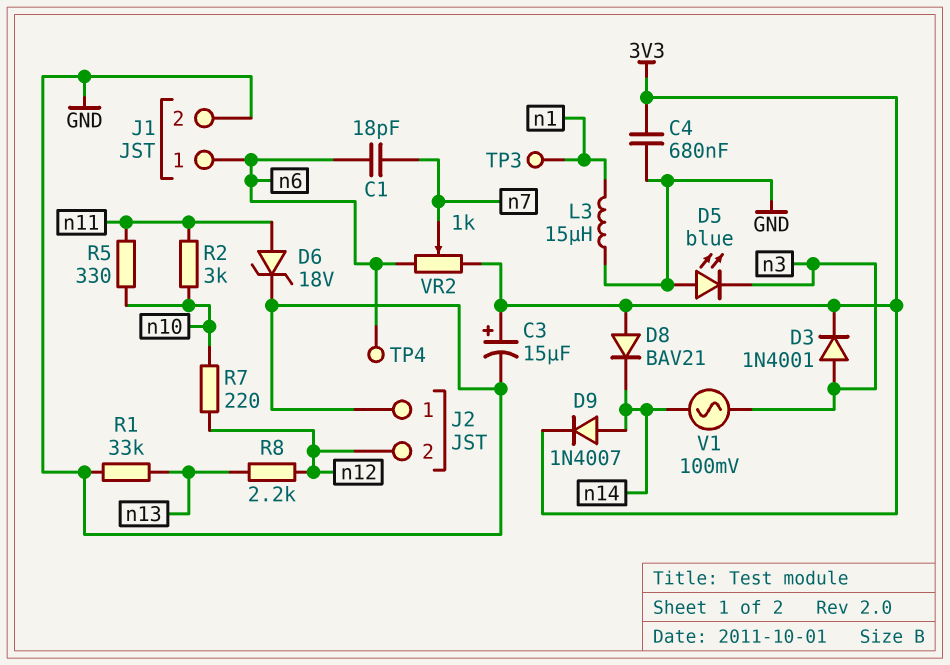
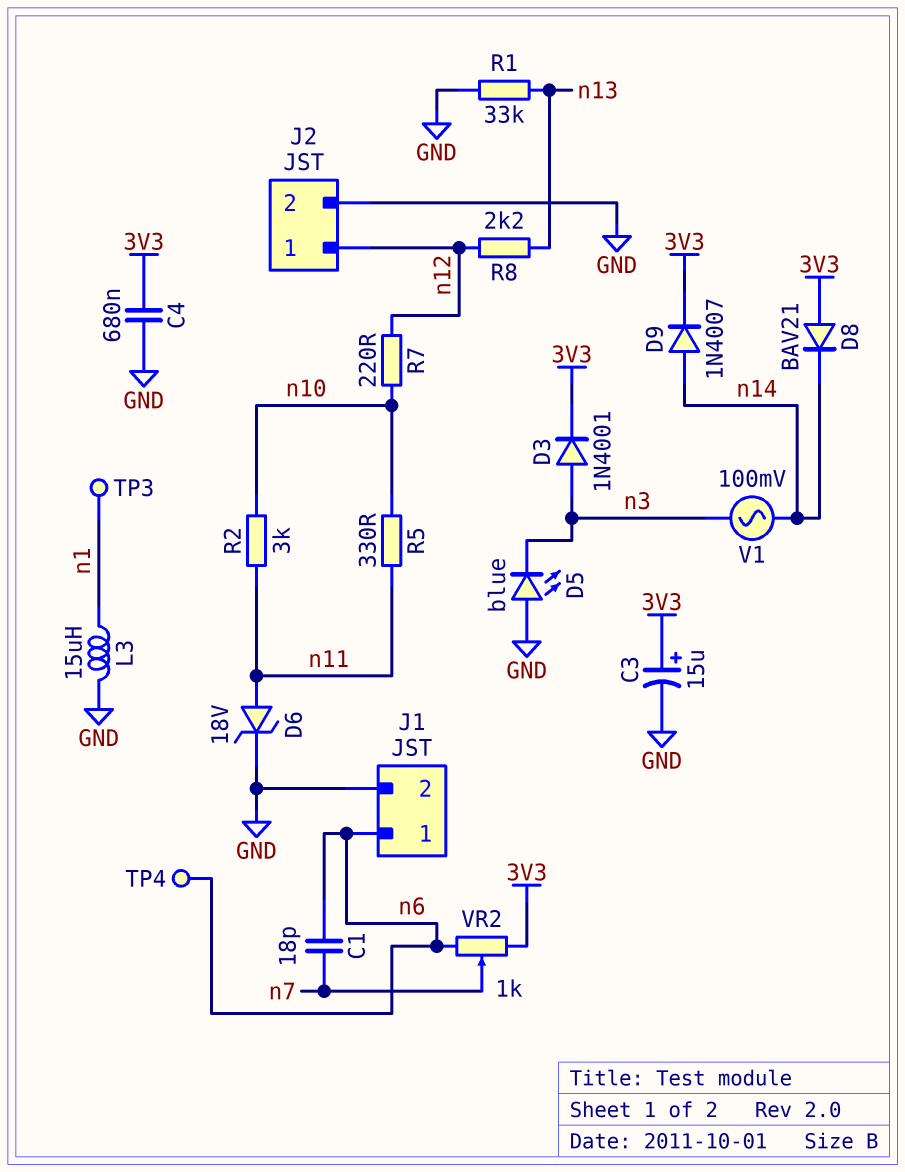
J2 pin 1: GND -> n12
J2 pin 2: n12 -> GND

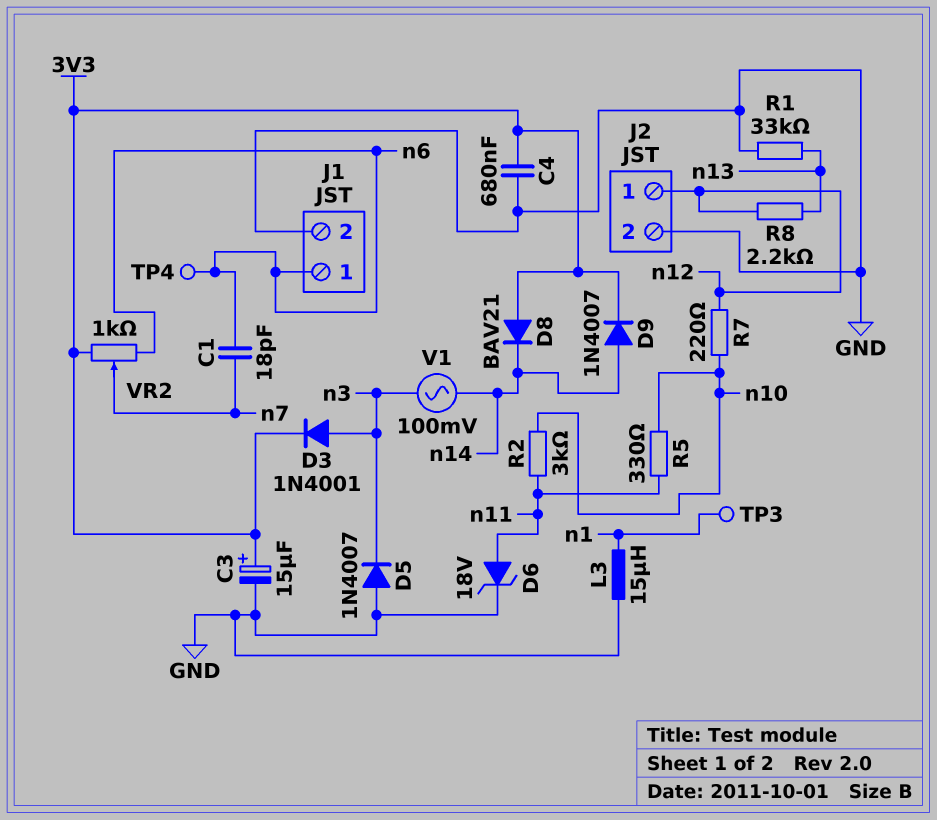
D5: LED blue (A GND, K n3) -> diode 1N4007 (A GND, K n3)

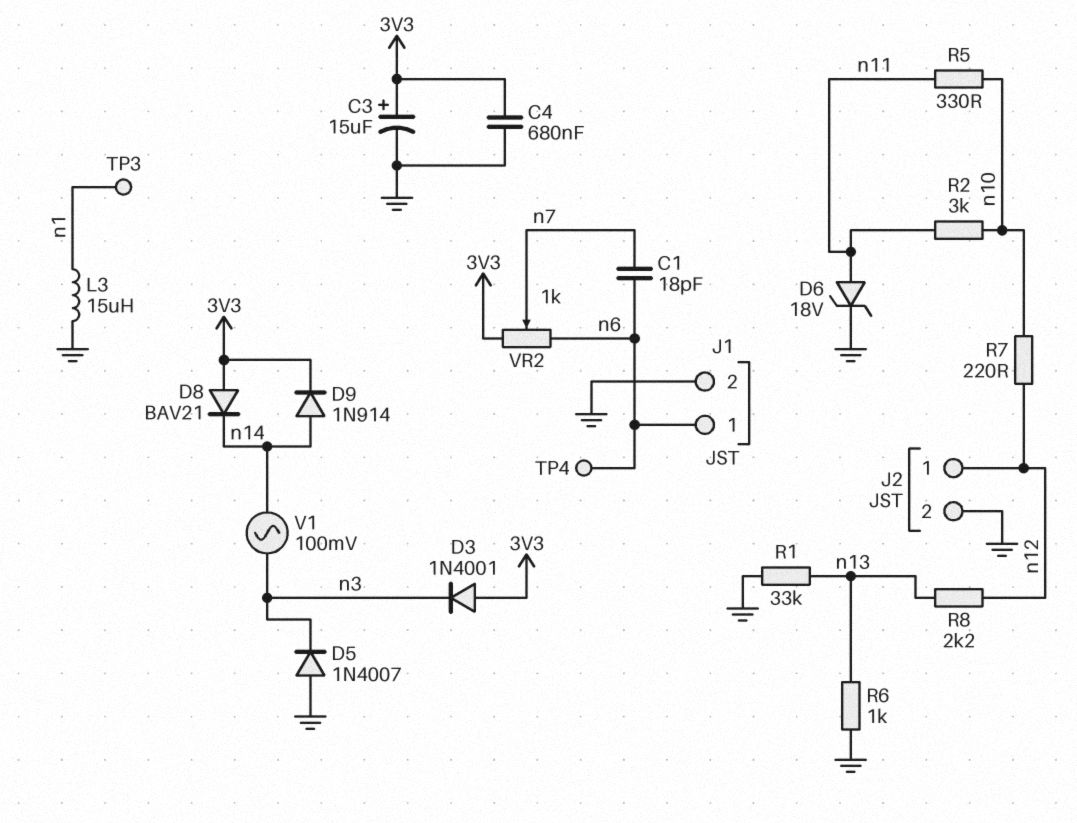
D3: diode 1N4001 (A n3, K 3V3) -> diode 1N4001 (A 3V3, K n3)
D9: diode 1N4007 (A n14, K 3V3) -> diode 1N914 (A n14, K 3V3)
R6: none -> 1k (GND, n13)

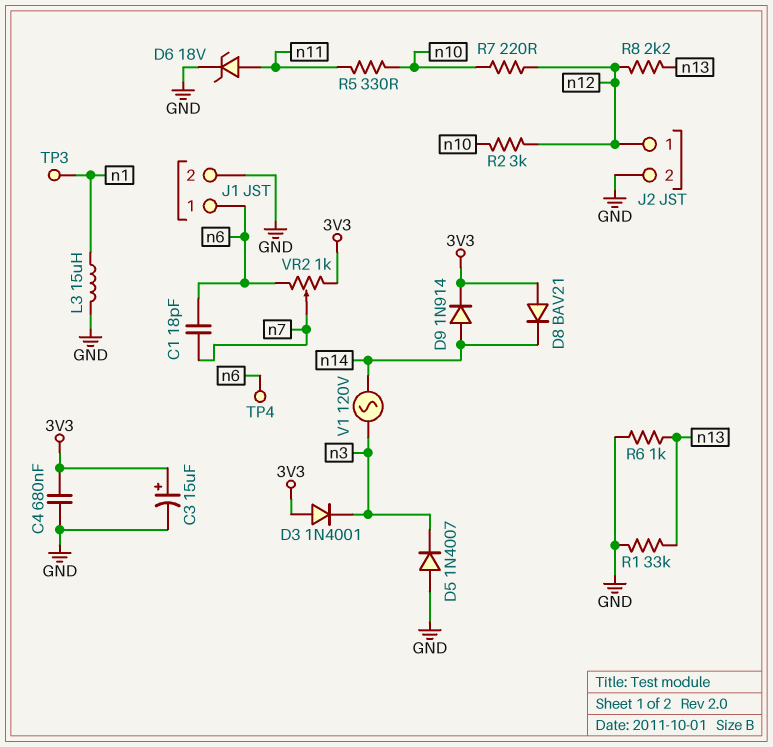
R2: 3k (n10, n11) -> 3k (n10, n12)
V1: AC 100mV (n3, n14) -> AC 120V (n3, n14)

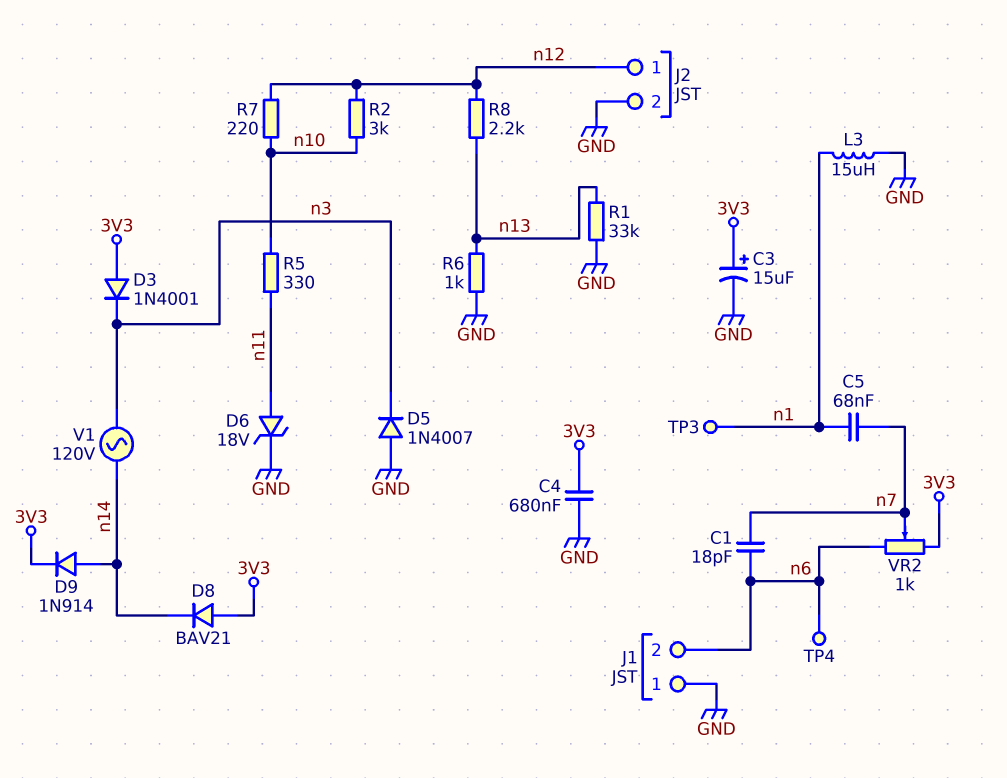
C5: none -> 68nF (n1, n7)
J1 pin 1: n6 -> GND
J1 pin 2: GND -> n6

